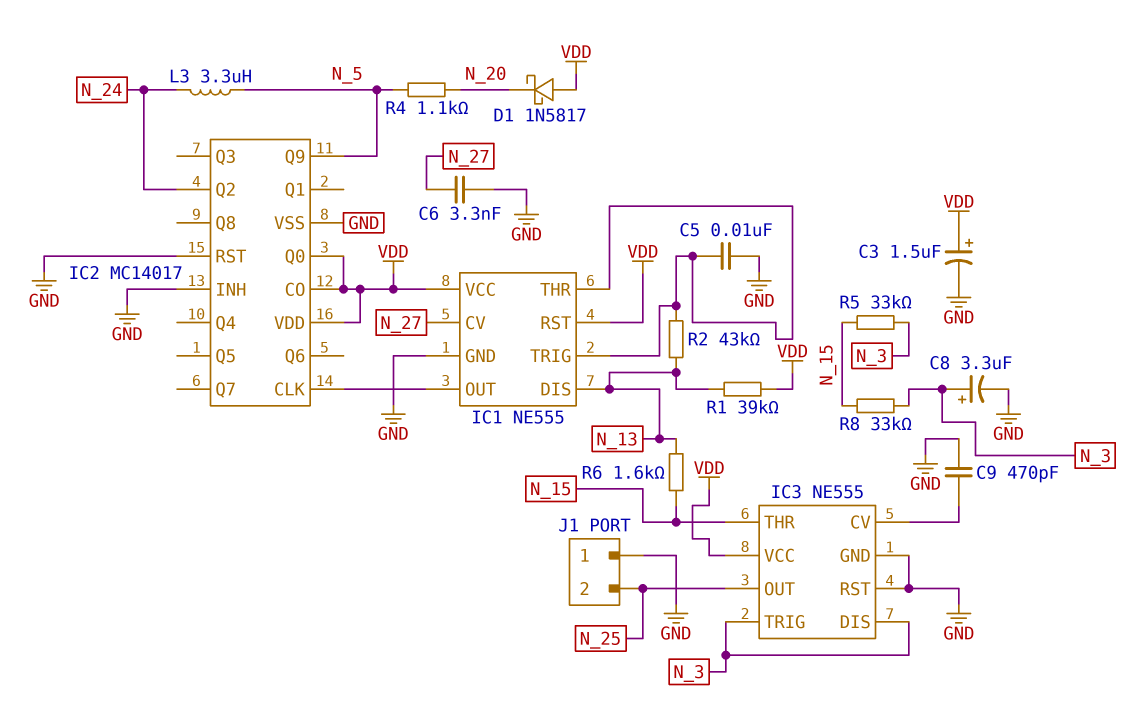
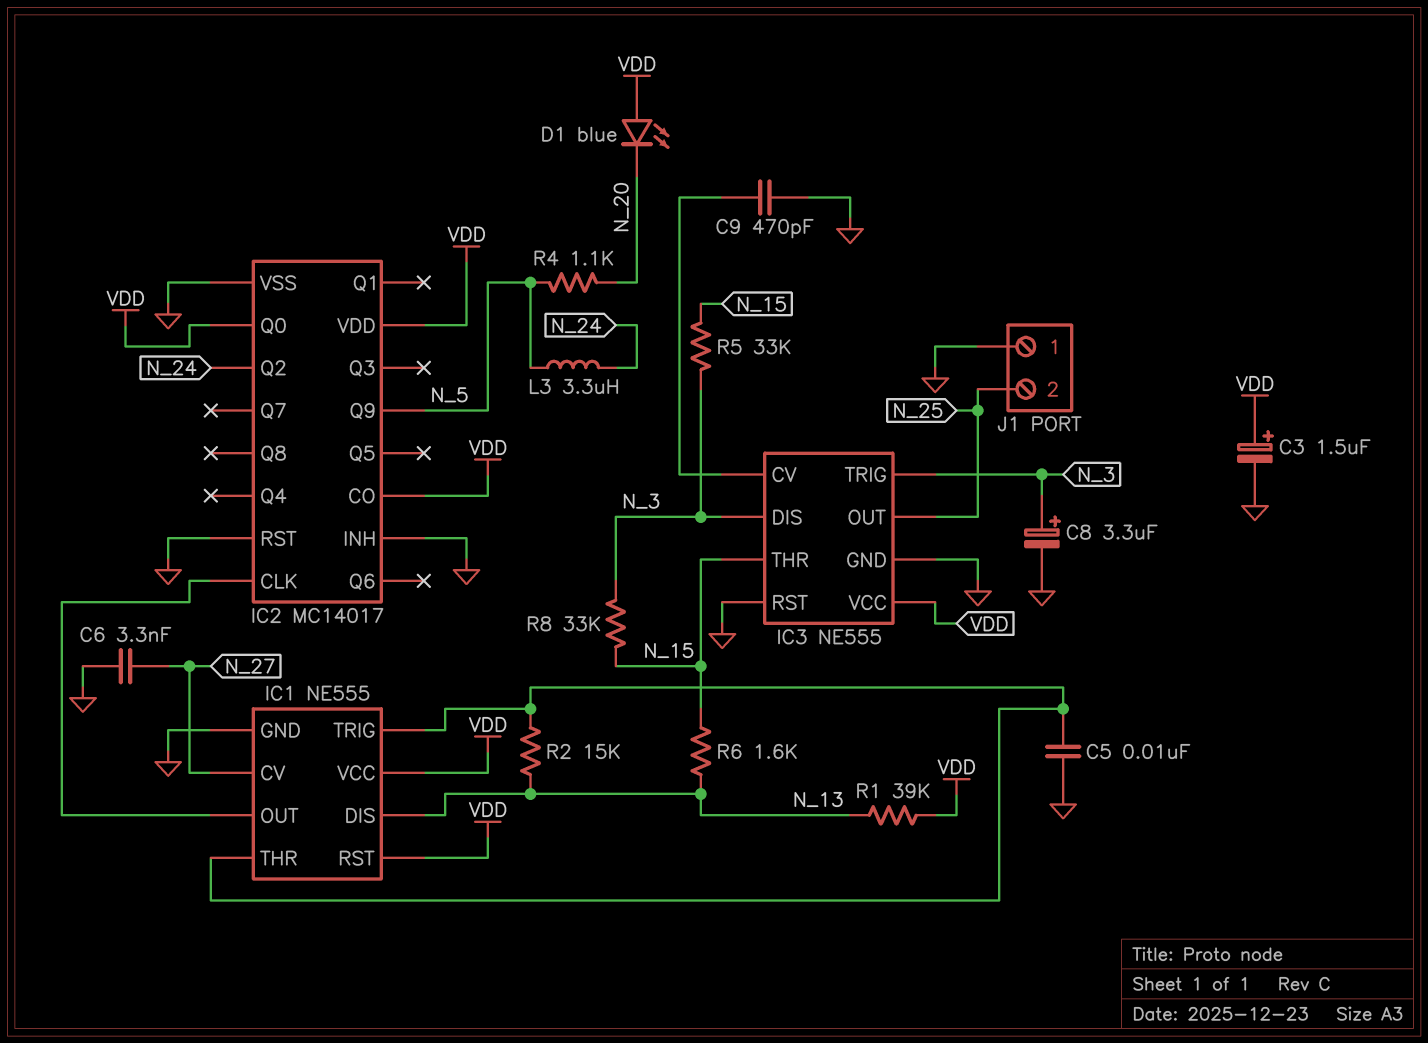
D1: schottky 1N5817 (A VDD, K N_20) -> LED blue (A VDD, K N_20)
R2: 43k (IC1/THR, N_13) -> 15k (IC1/THR, N_13)

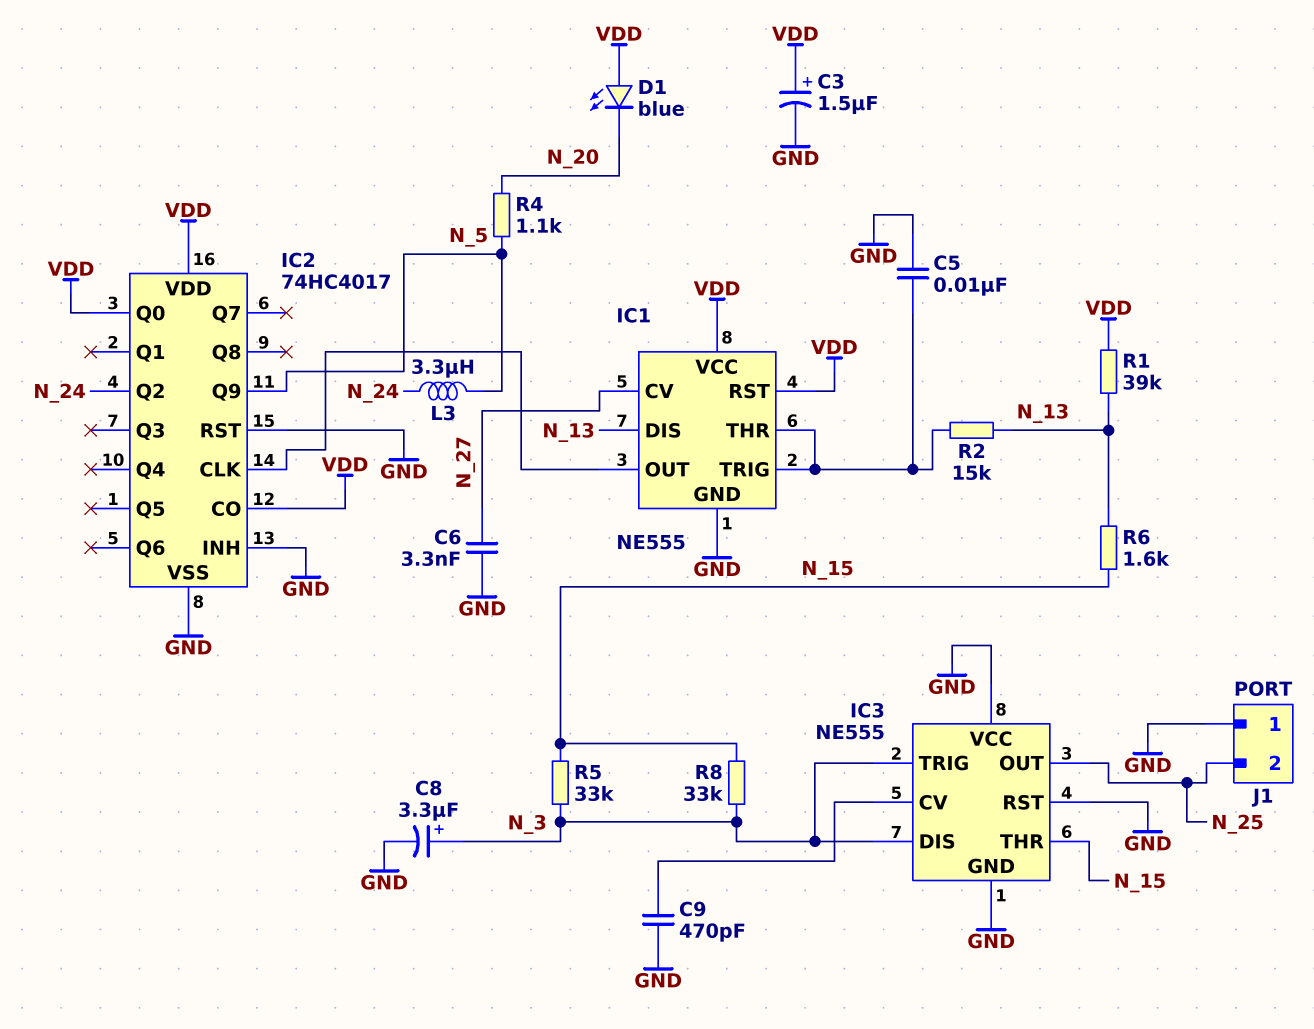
IC2: MC14017 -> 74HC4017
IC3 pin VCC: VDD -> GND

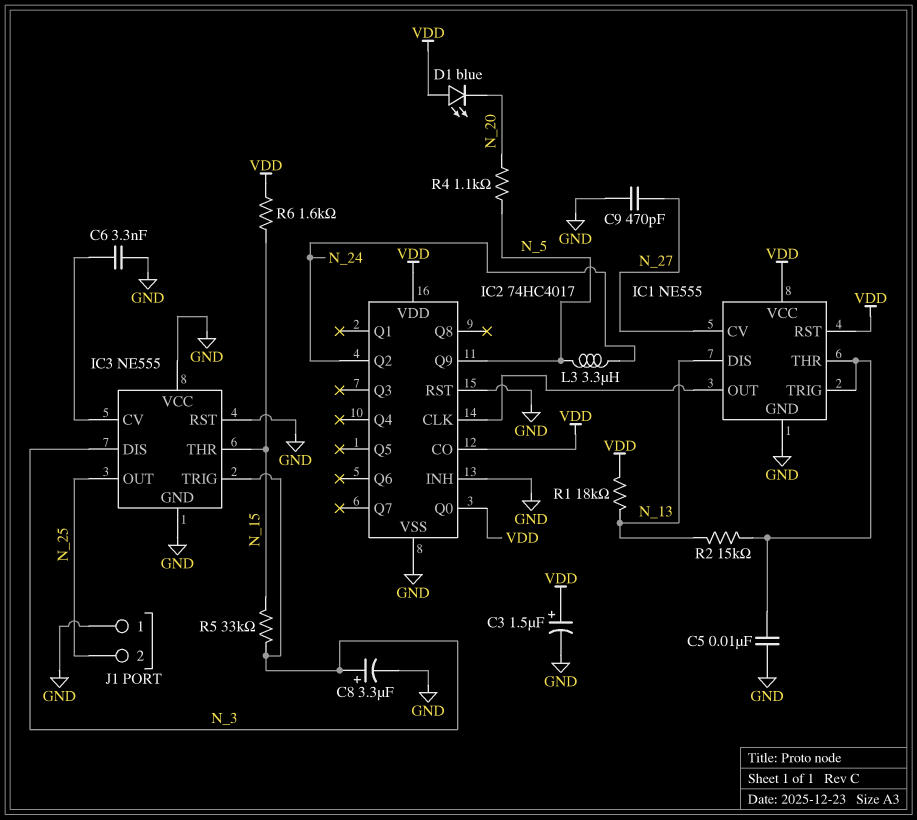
C6: 3.3nF (GND, N_27) -> 3.3nF (GND, IC3/CV)
C9: 470pF (GND, IC3/CV) -> 470pF (GND, N_27)
R1: 39k (N_13, VDD) -> 18k (N_13, VDD)
R6: 1.6k (N_13, N_15) -> 1.6k (N_15, VDD)
R8: 33k (N_3, N_15) -> none

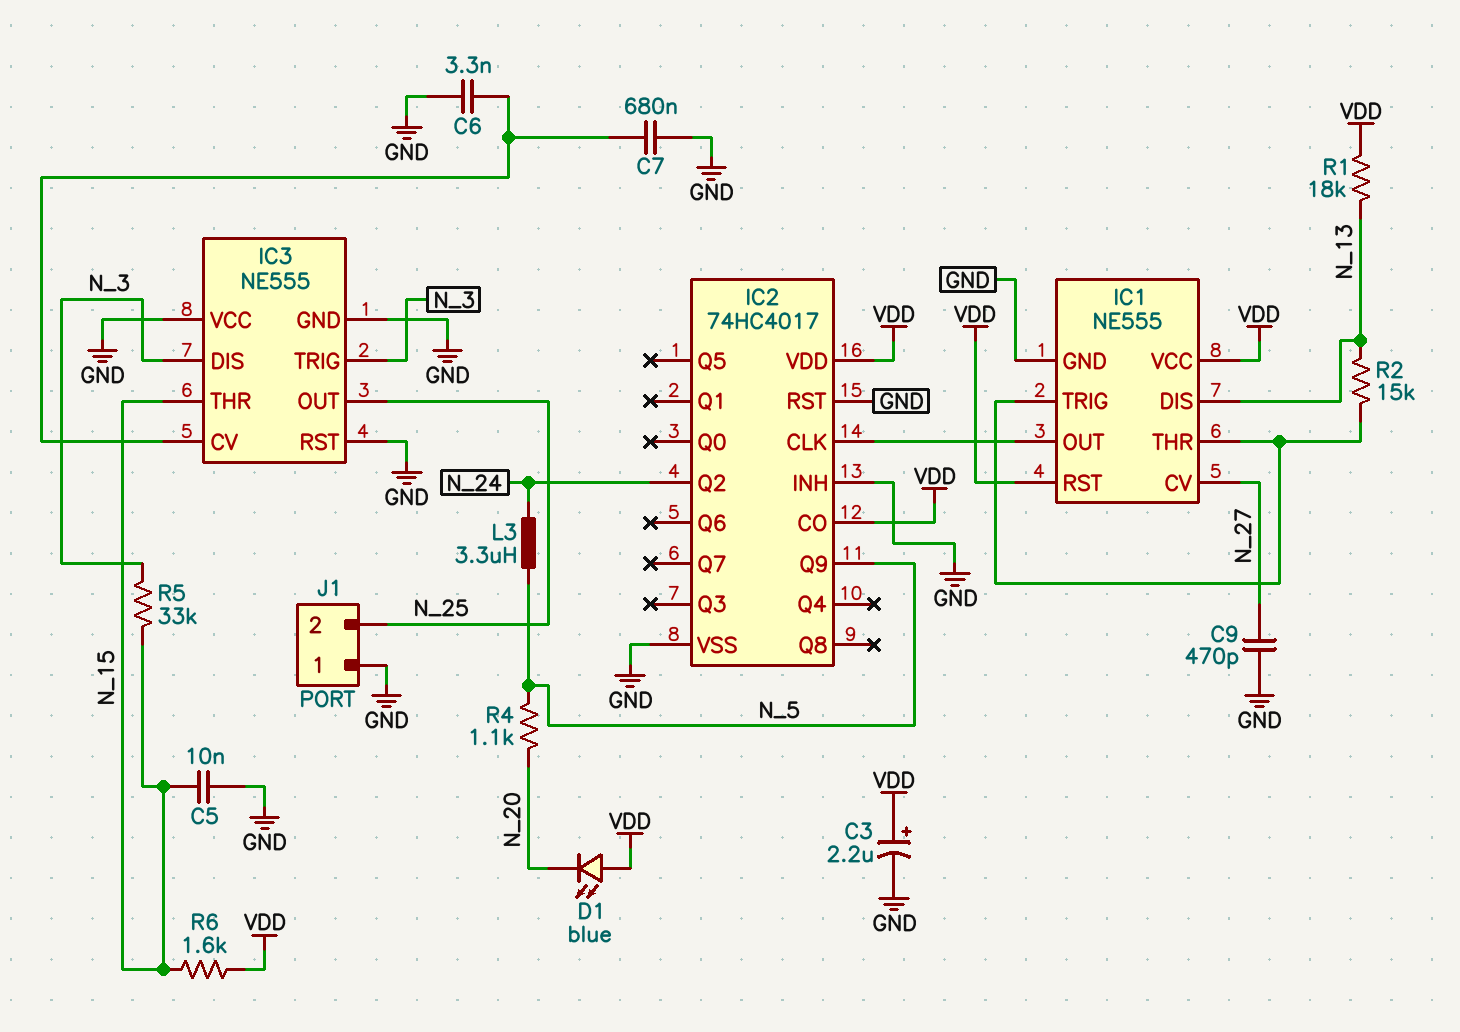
C3: 1.5uF (plus VDD, minus GND) -> 2.2uF (plus VDD, minus GND)
C5: 10nF (GND, IC1/THR) -> 10nF (GND, N_15)
C7: none -> 680nF (GND, IC3/CV)
C8: 3.3uF (plus N_3, minus GND) -> none
IC2 pin Q0: VDD -> none

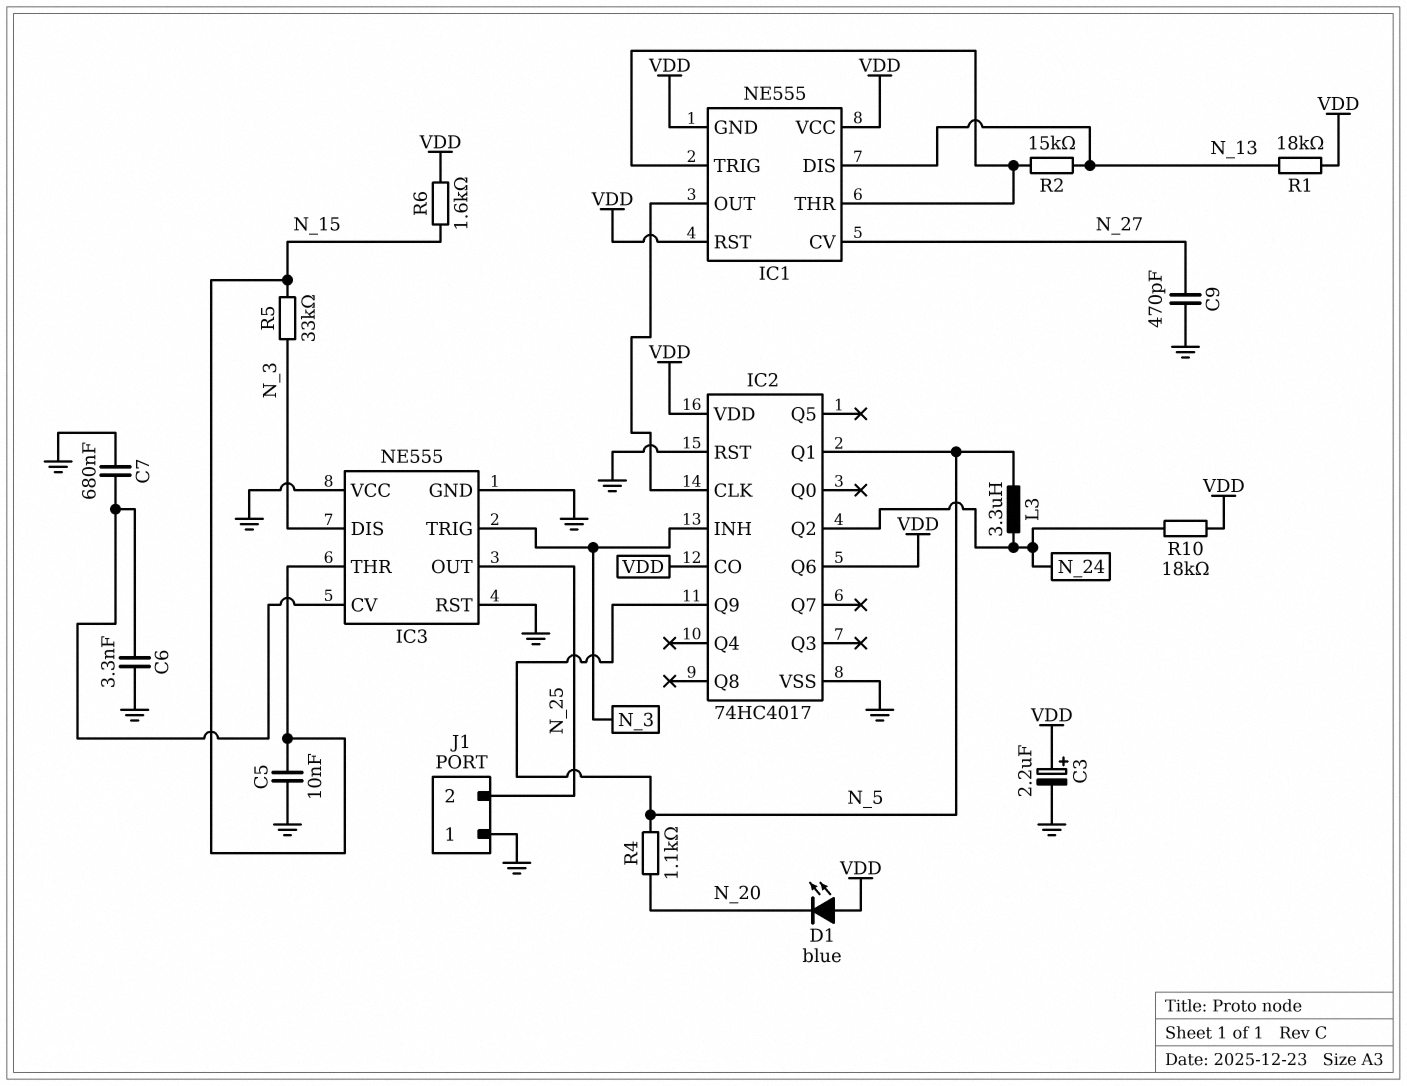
IC1 pin GND: GND -> VDD
IC2 pin INH: GND -> N_3
IC2 pin Q1: none -> N_5
IC2 pin Q6: none -> VDD
R10: none -> 18k (N_24, VDD)

